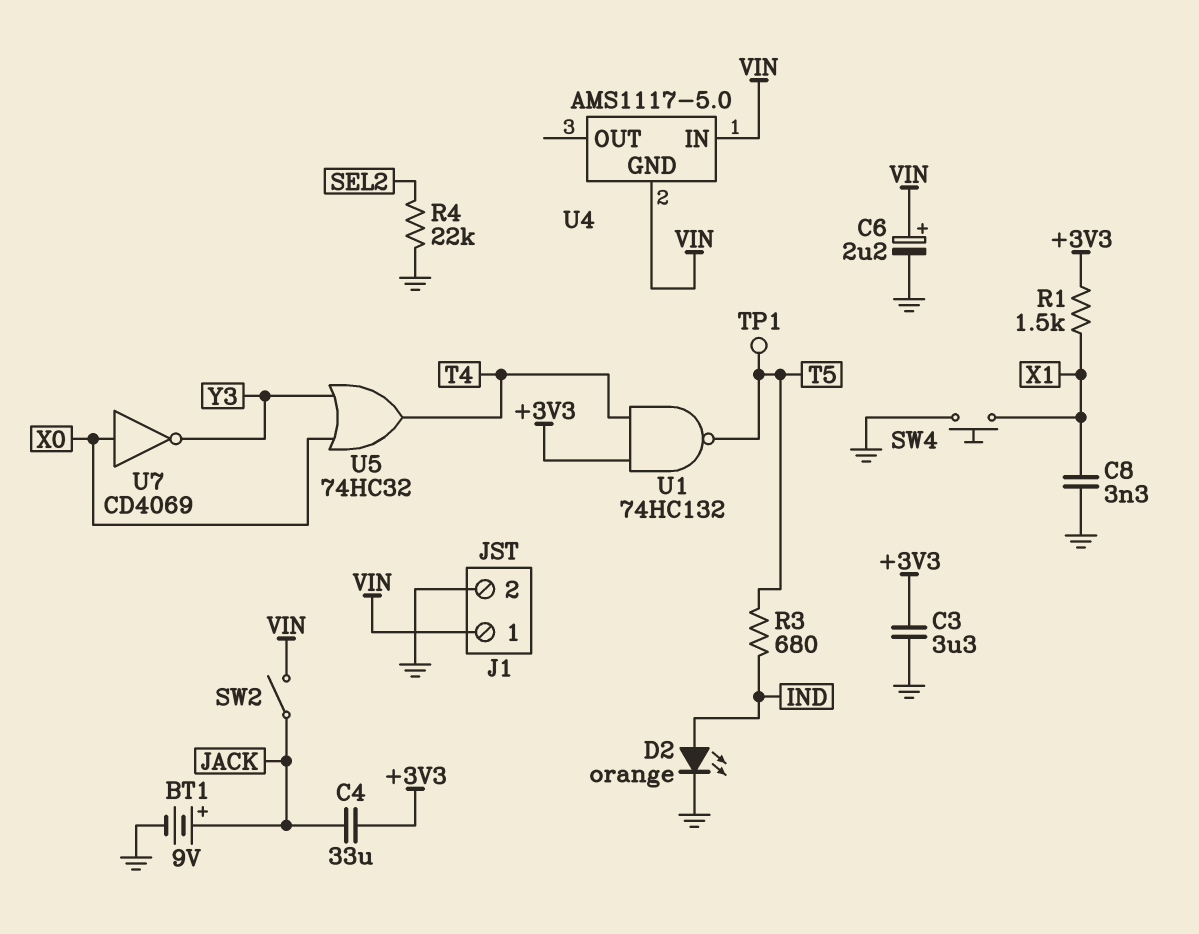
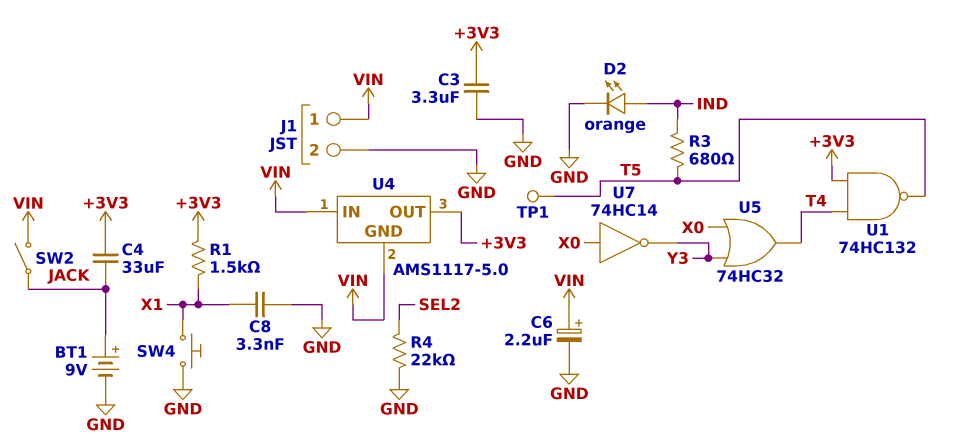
U4 pin OUT: none -> +3V3
U7: NOT CD4069 (in X0, out Y3) -> NOT 74HC14 (in X0, out Y3)

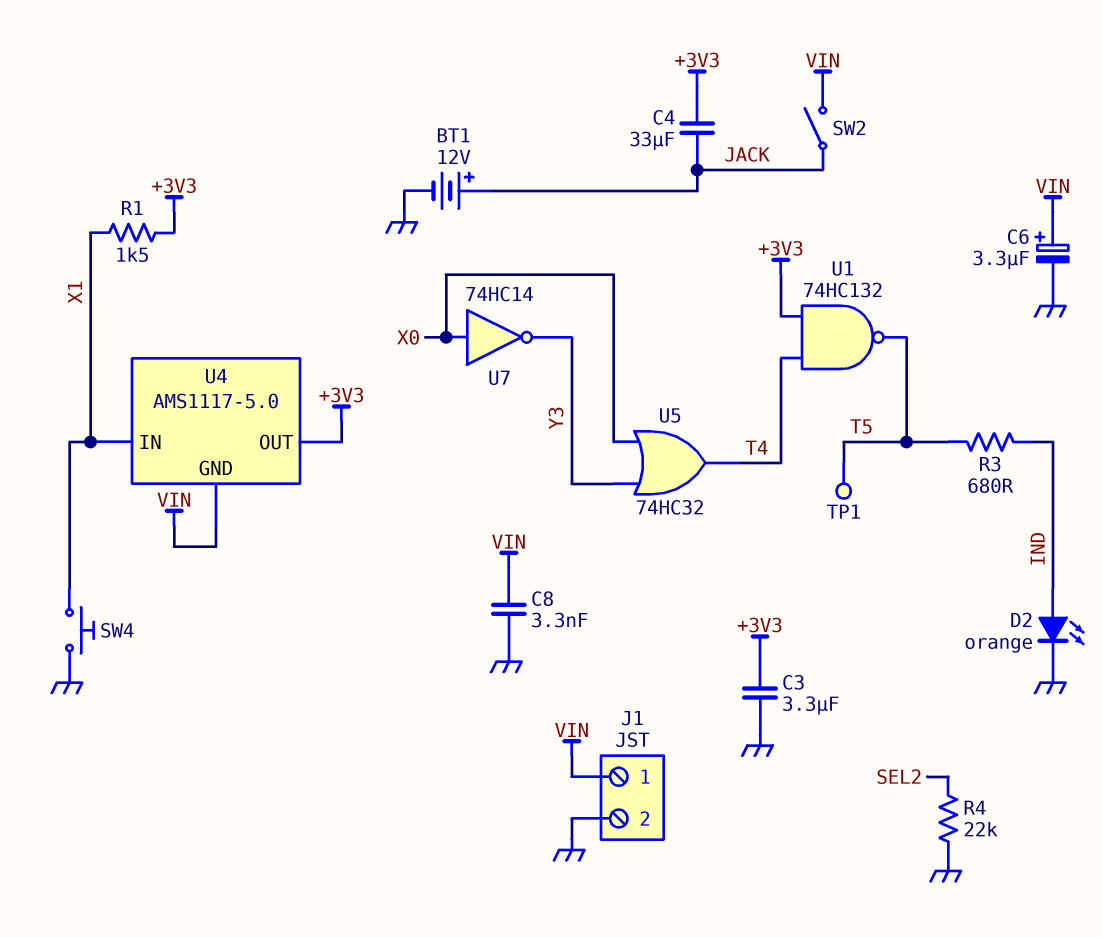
BT1: 9V (plus JACK, minus GND) -> 12V (plus JACK, minus GND)
C6: 2.2uF (plus VIN, minus GND) -> 3.3uF (plus VIN, minus GND)
C8: 3.3nF (GND, X1) -> 3.3nF (GND, VIN)
U4 pin IN: VIN -> X1

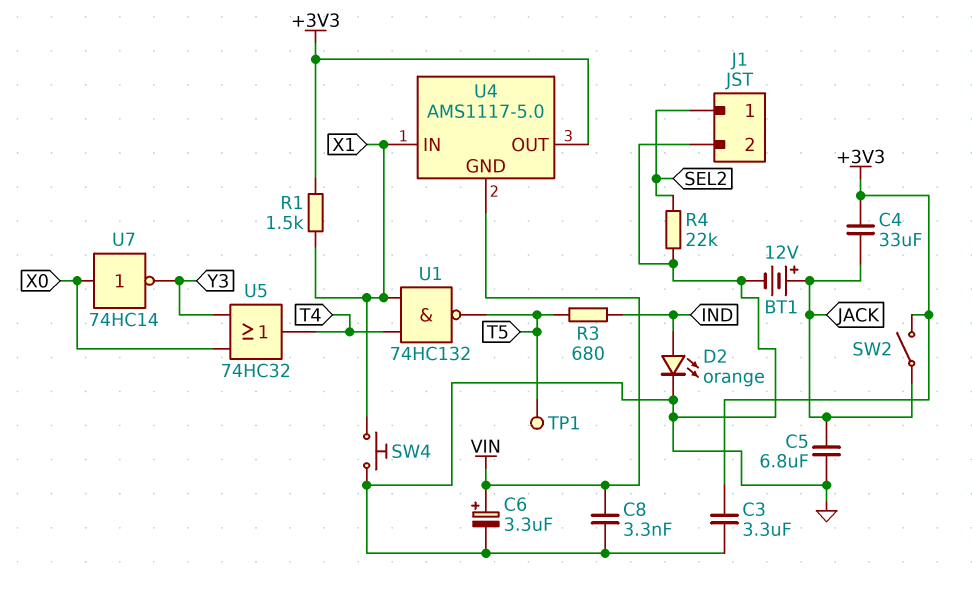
C5: none -> 6.8uF (GND, JACK)
J1 pin 1: VIN -> SEL2
SW2: switch (JACK, VIN) -> switch (+3V3, JACK)
U1: NAND 74HC132 (in +3V3, in T4, out T5) -> NAND 74HC132 (in T4, in X1, out T5)

